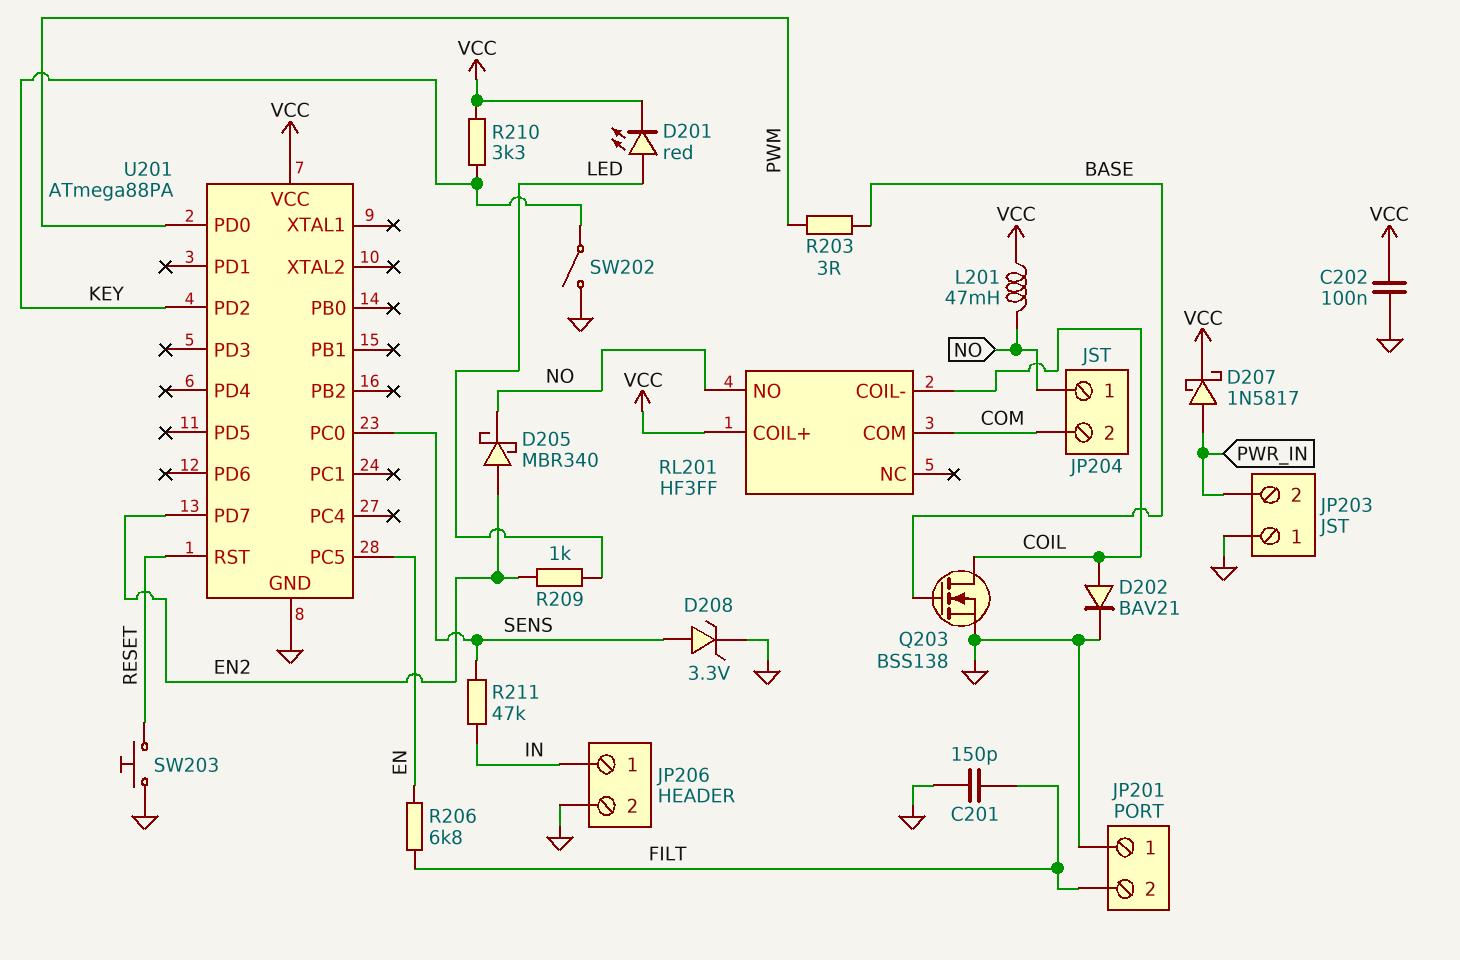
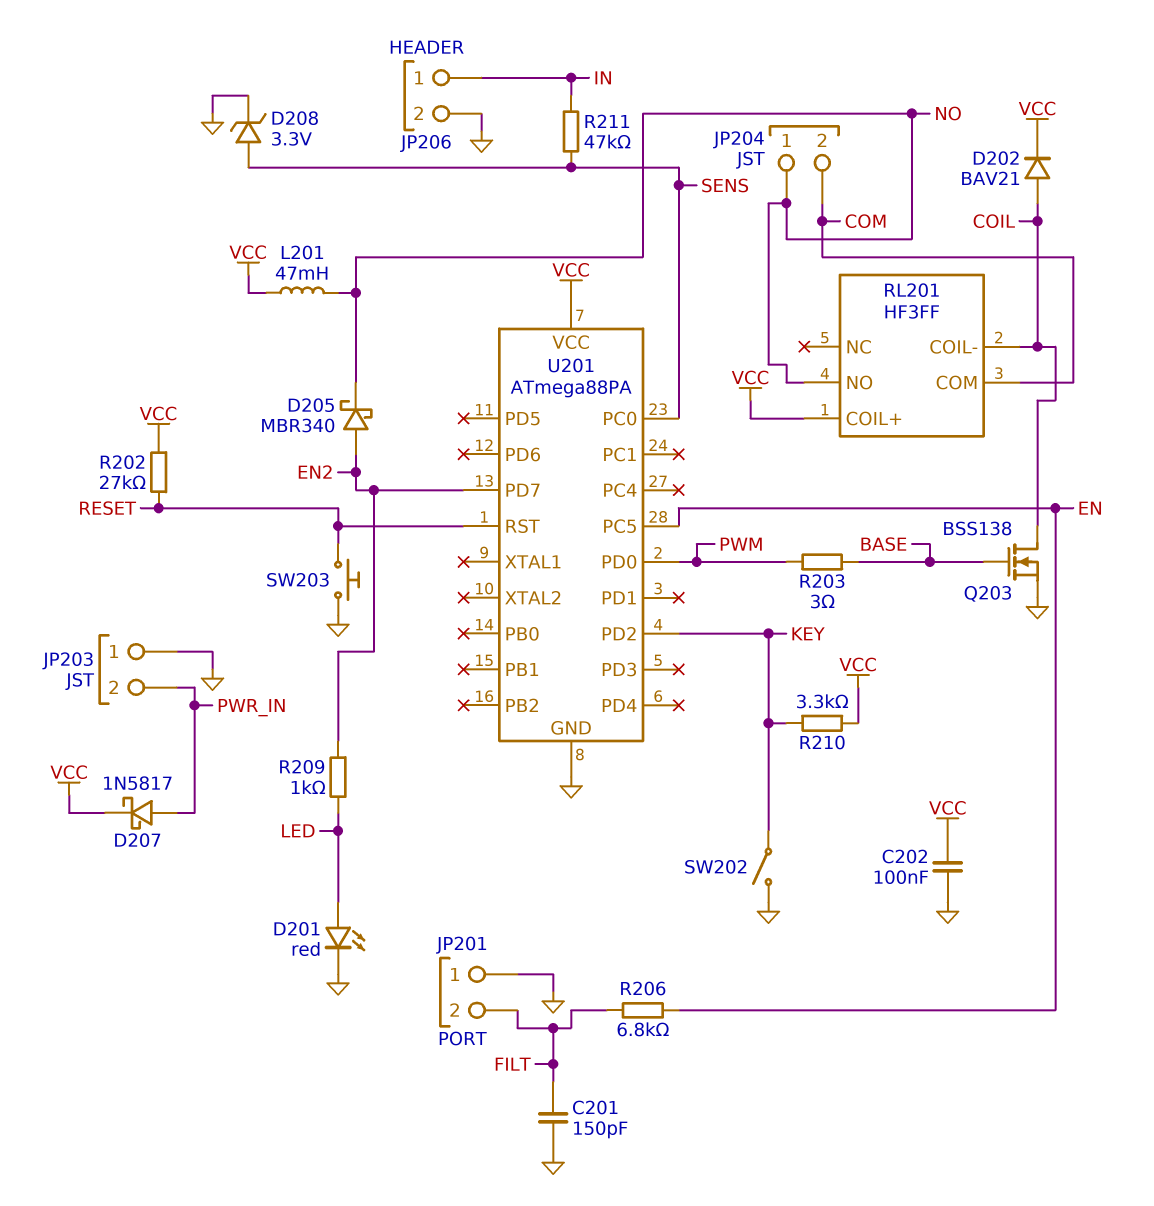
D201: LED red (A LED, K VCC) -> LED red (A LED, K GND)
D202: diode BAV21 (A COIL, K GND) -> diode BAV21 (A COIL, K VCC)
R202: none -> 27k (RESET, VCC)

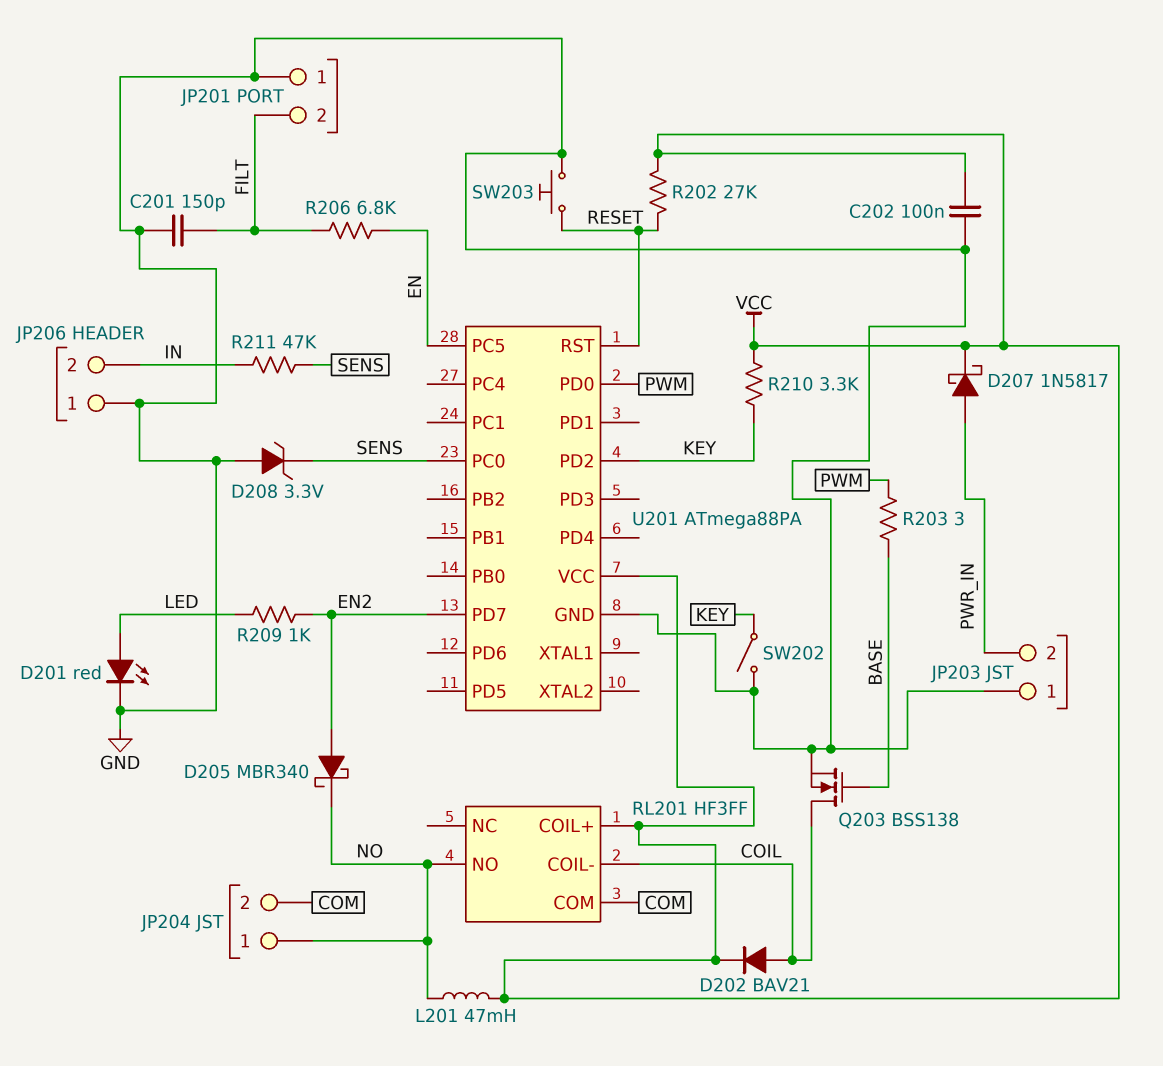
D208: zener 3.3V (A SENS, K GND) -> zener 3.3V (A GND, K SENS)
JP206 pin 1: IN -> GND
JP206 pin 2: GND -> IN

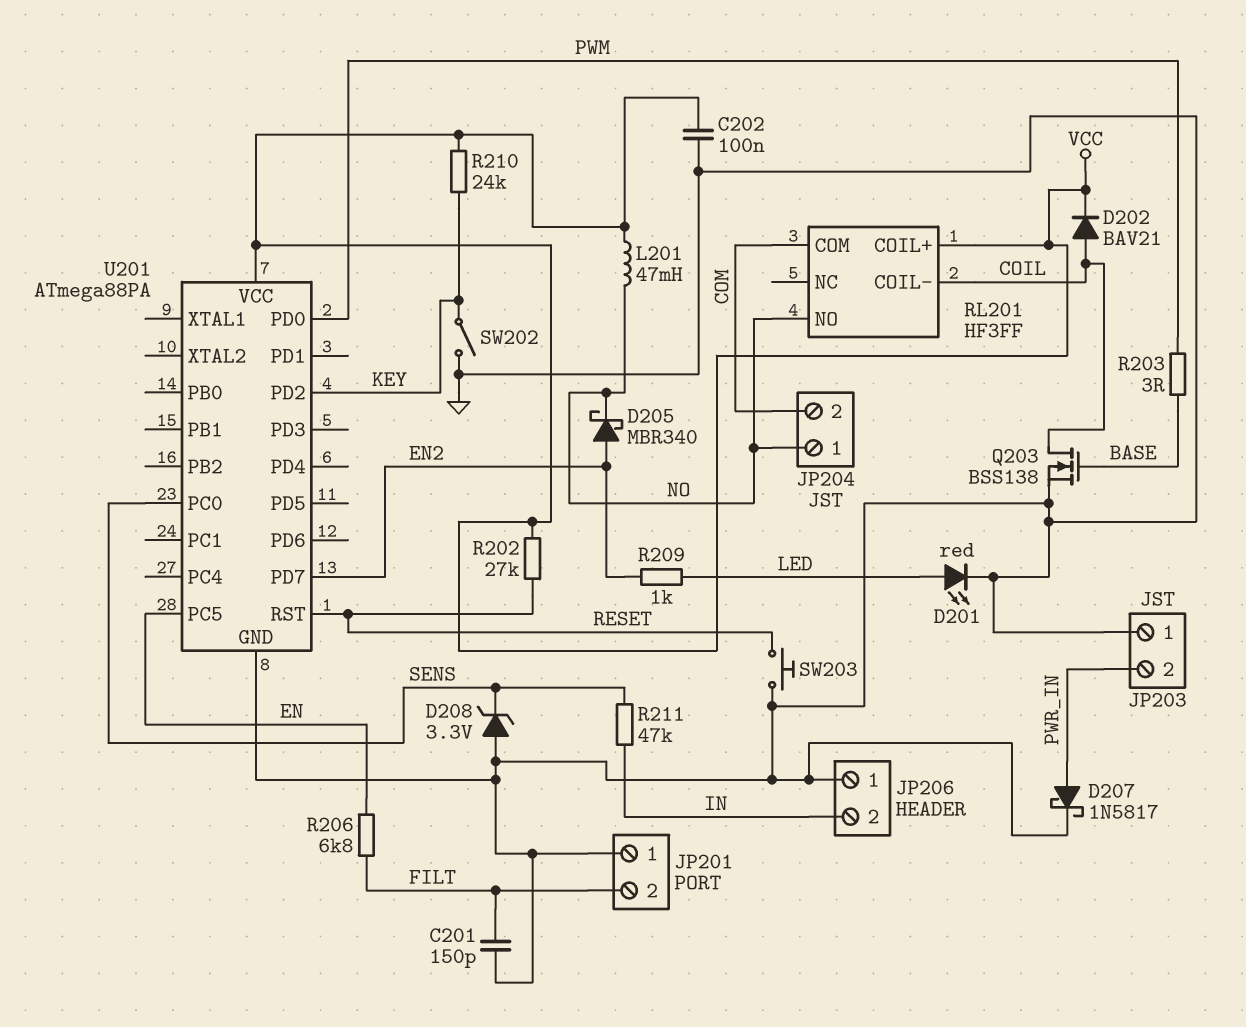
D207: schottky 1N5817 (A PWR_IN, K VCC) -> schottky 1N5817 (A PWR_IN, K GND)
R210: 3.3k (KEY, VCC) -> 24k (KEY, VCC)

